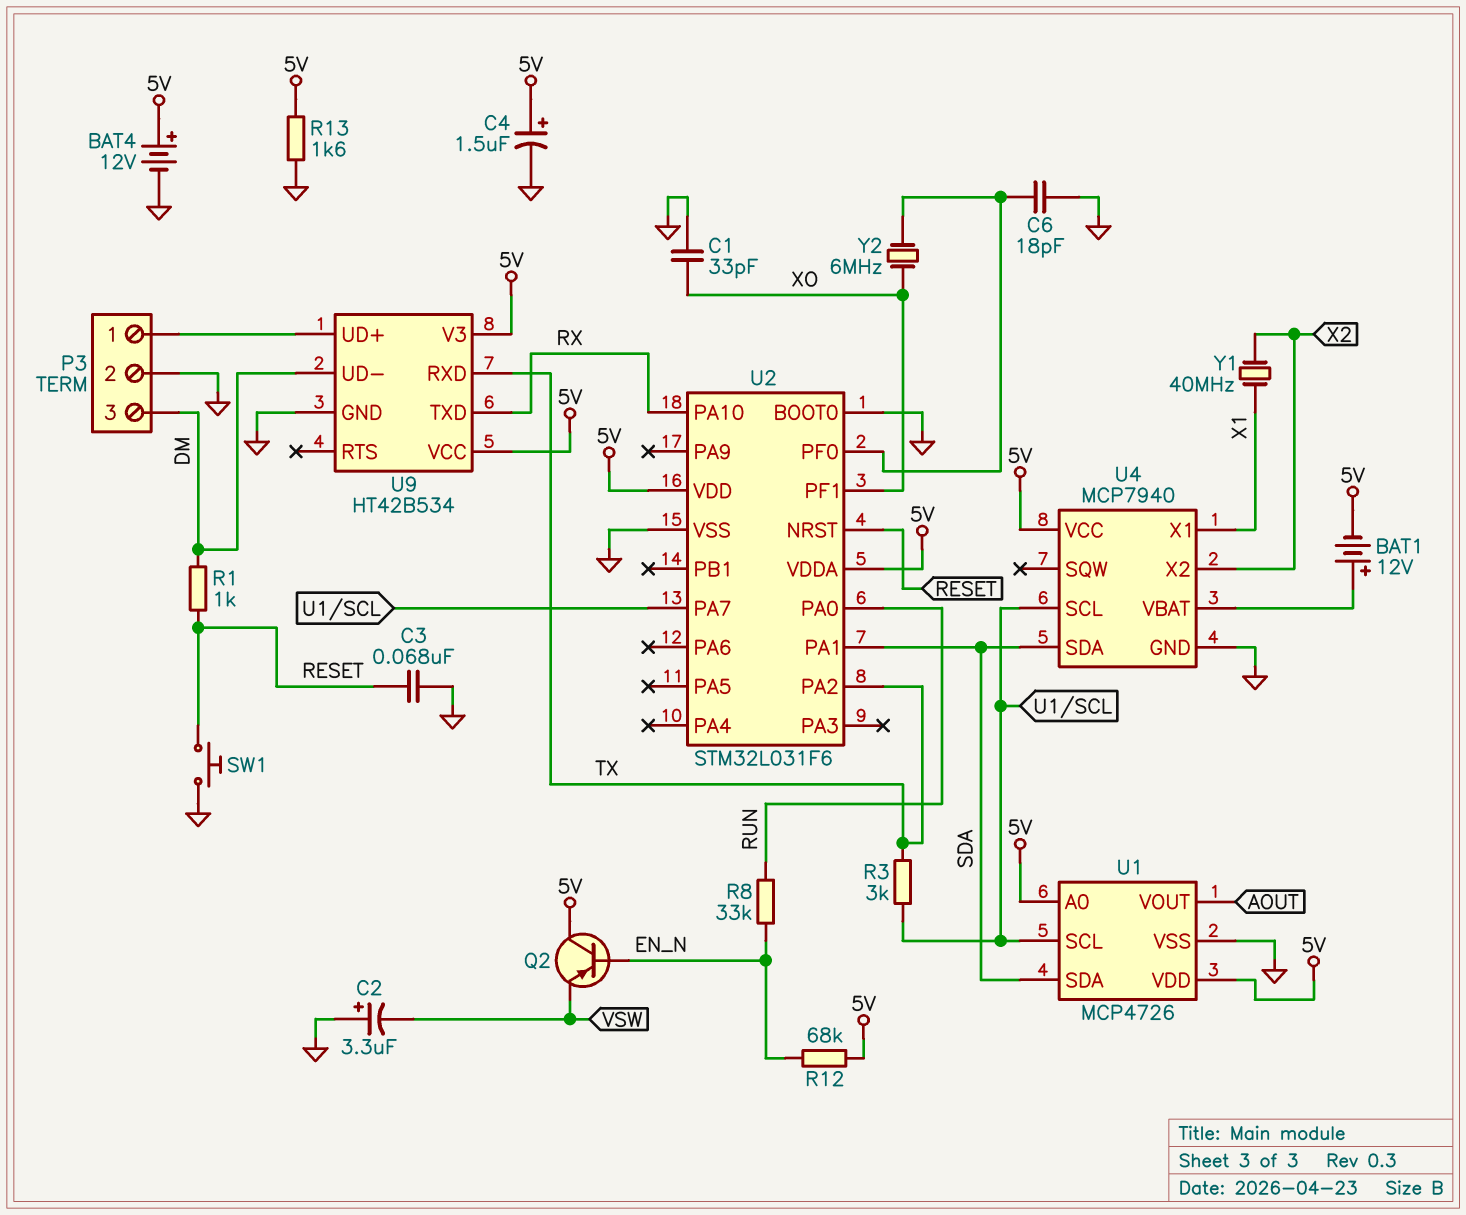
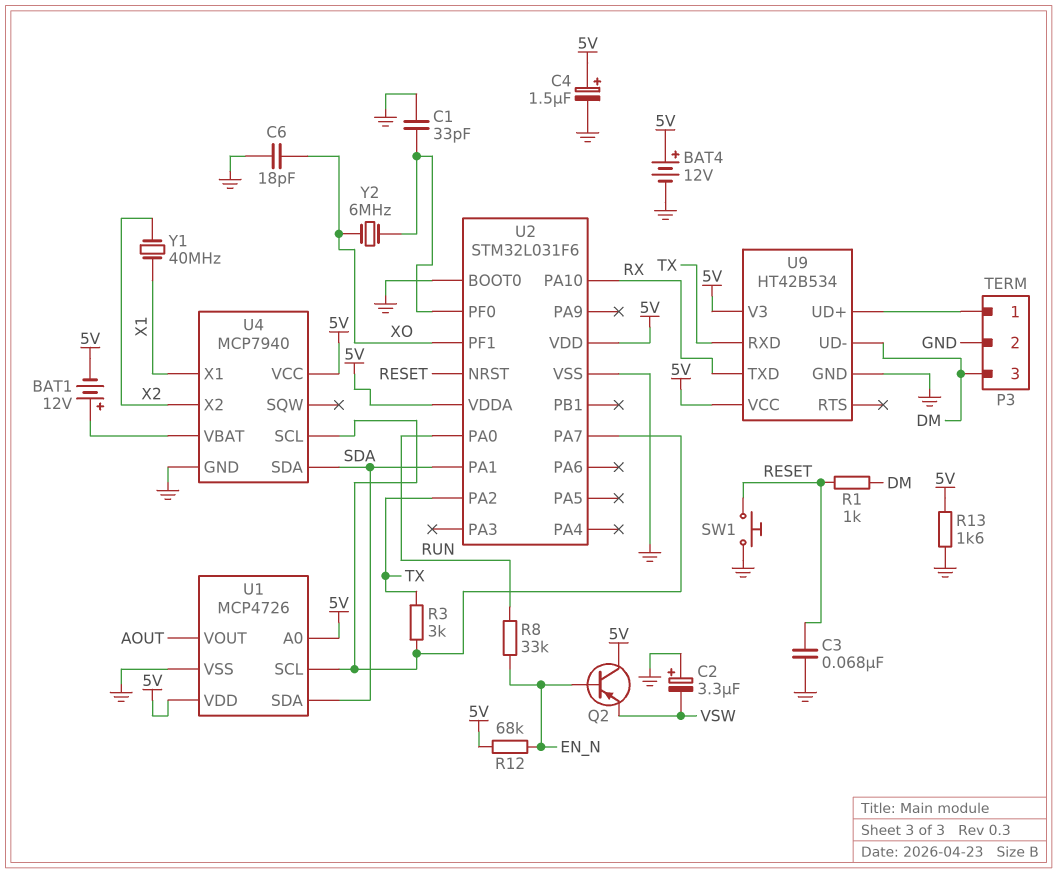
C1: 33pF (GND, XO) -> 33pF (GND, U2/PF0)
C6: 18pF (GND, U2/PF0) -> 18pF (GND, XO)

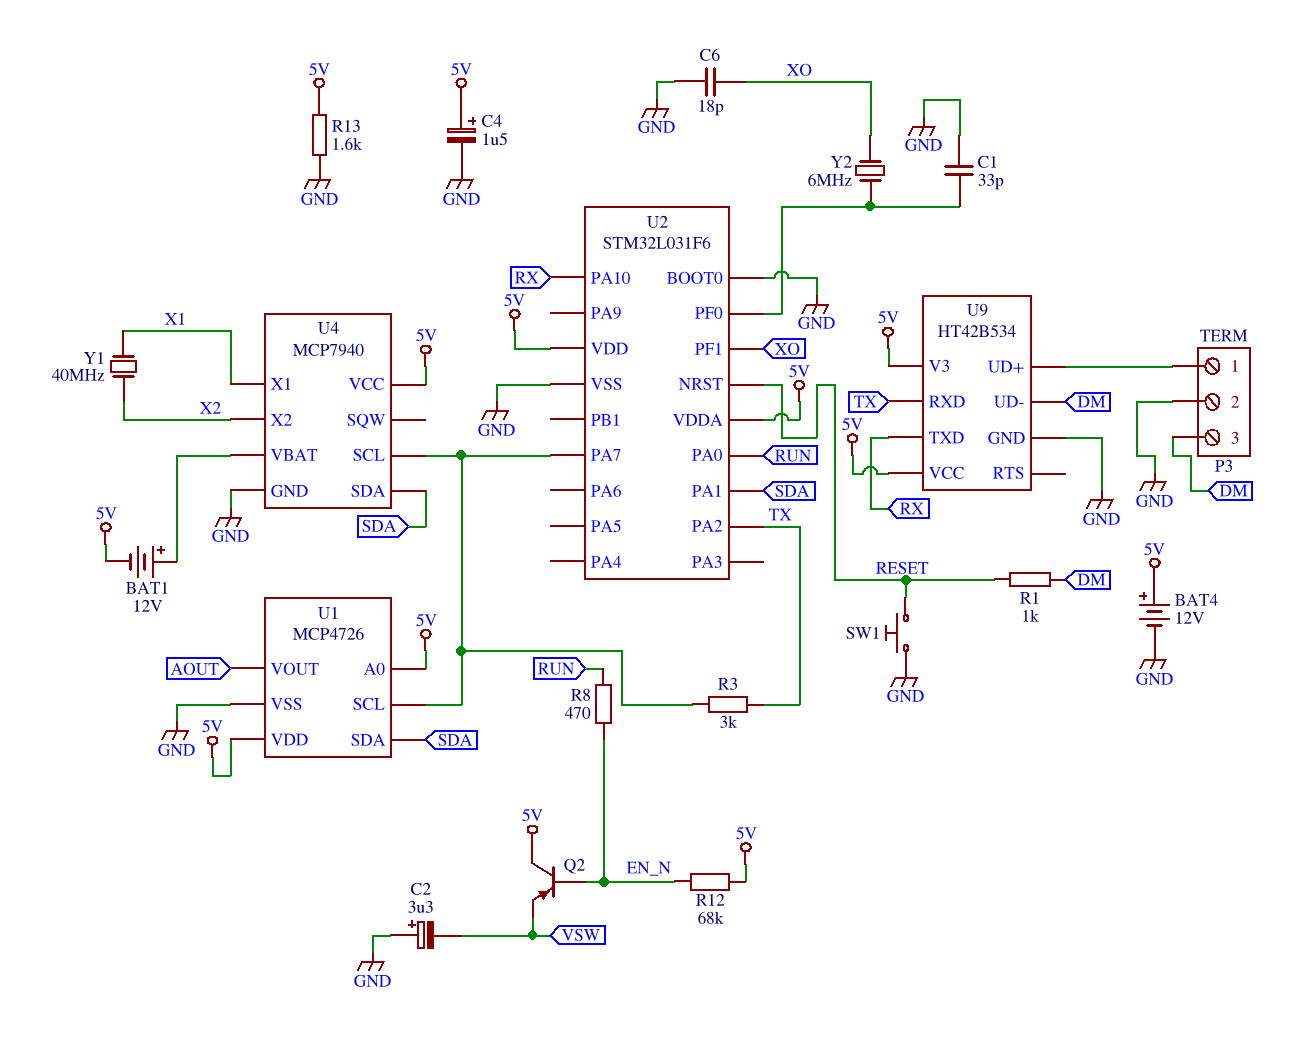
C3: 68nF (GND, RESET) -> none
R8: 33k (EN_N, RUN) -> 470 (EN_N, RUN)

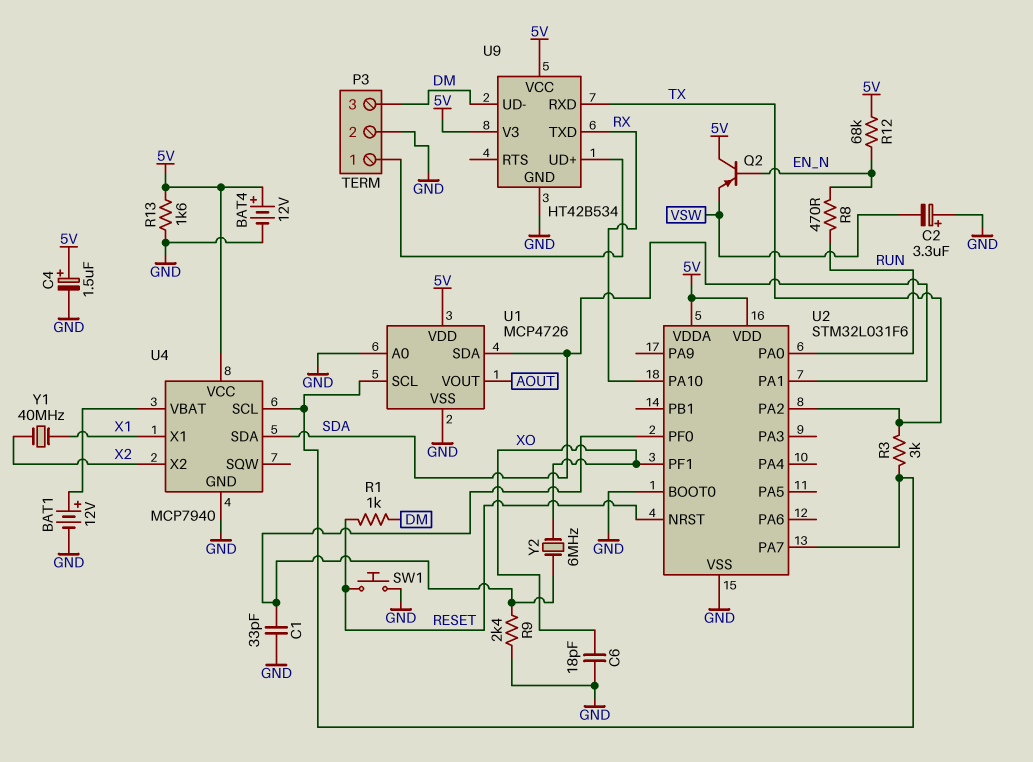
BAT1: 12V (plus U4/VBAT, minus 5V) -> 12V (plus U4/VBAT, minus GND)
R9: none -> 2.4k (GND, U2/PF0)
U1 pin A0: 5V -> GND

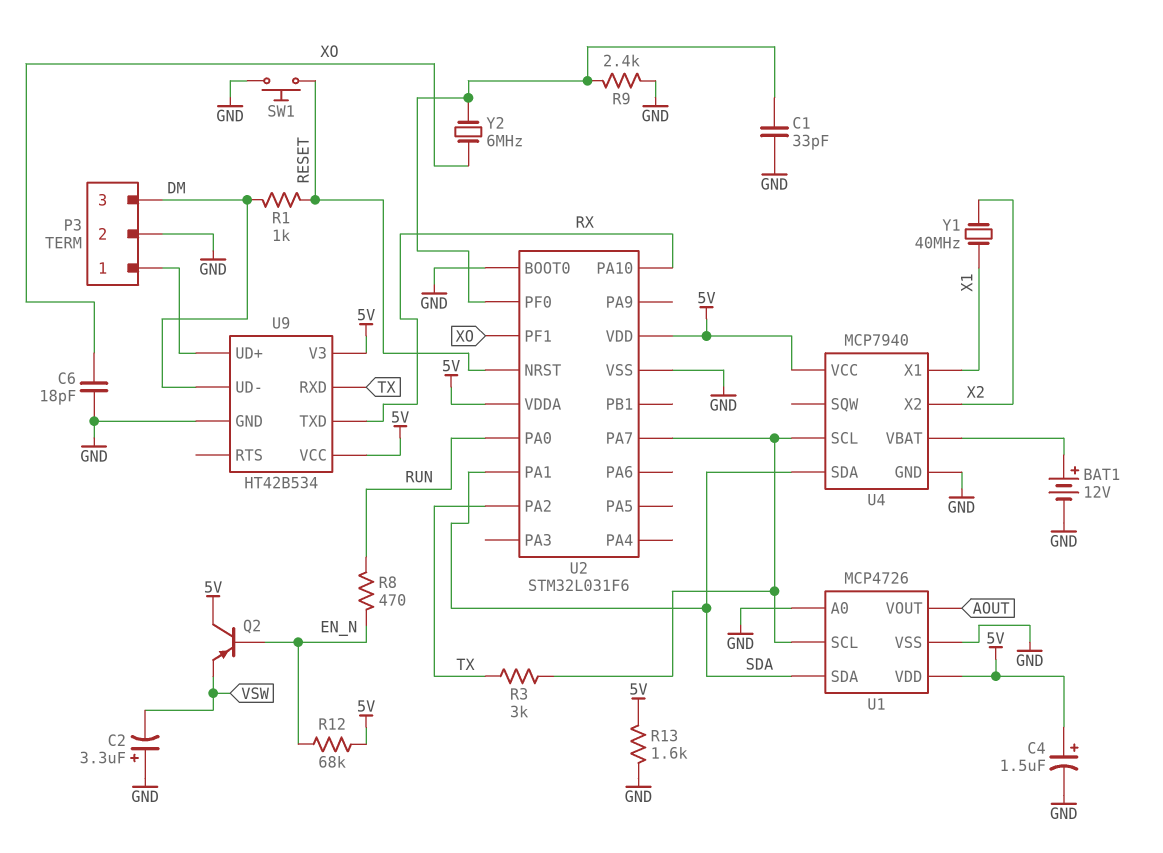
BAT4: 12V (plus 5V, minus GND) -> none

